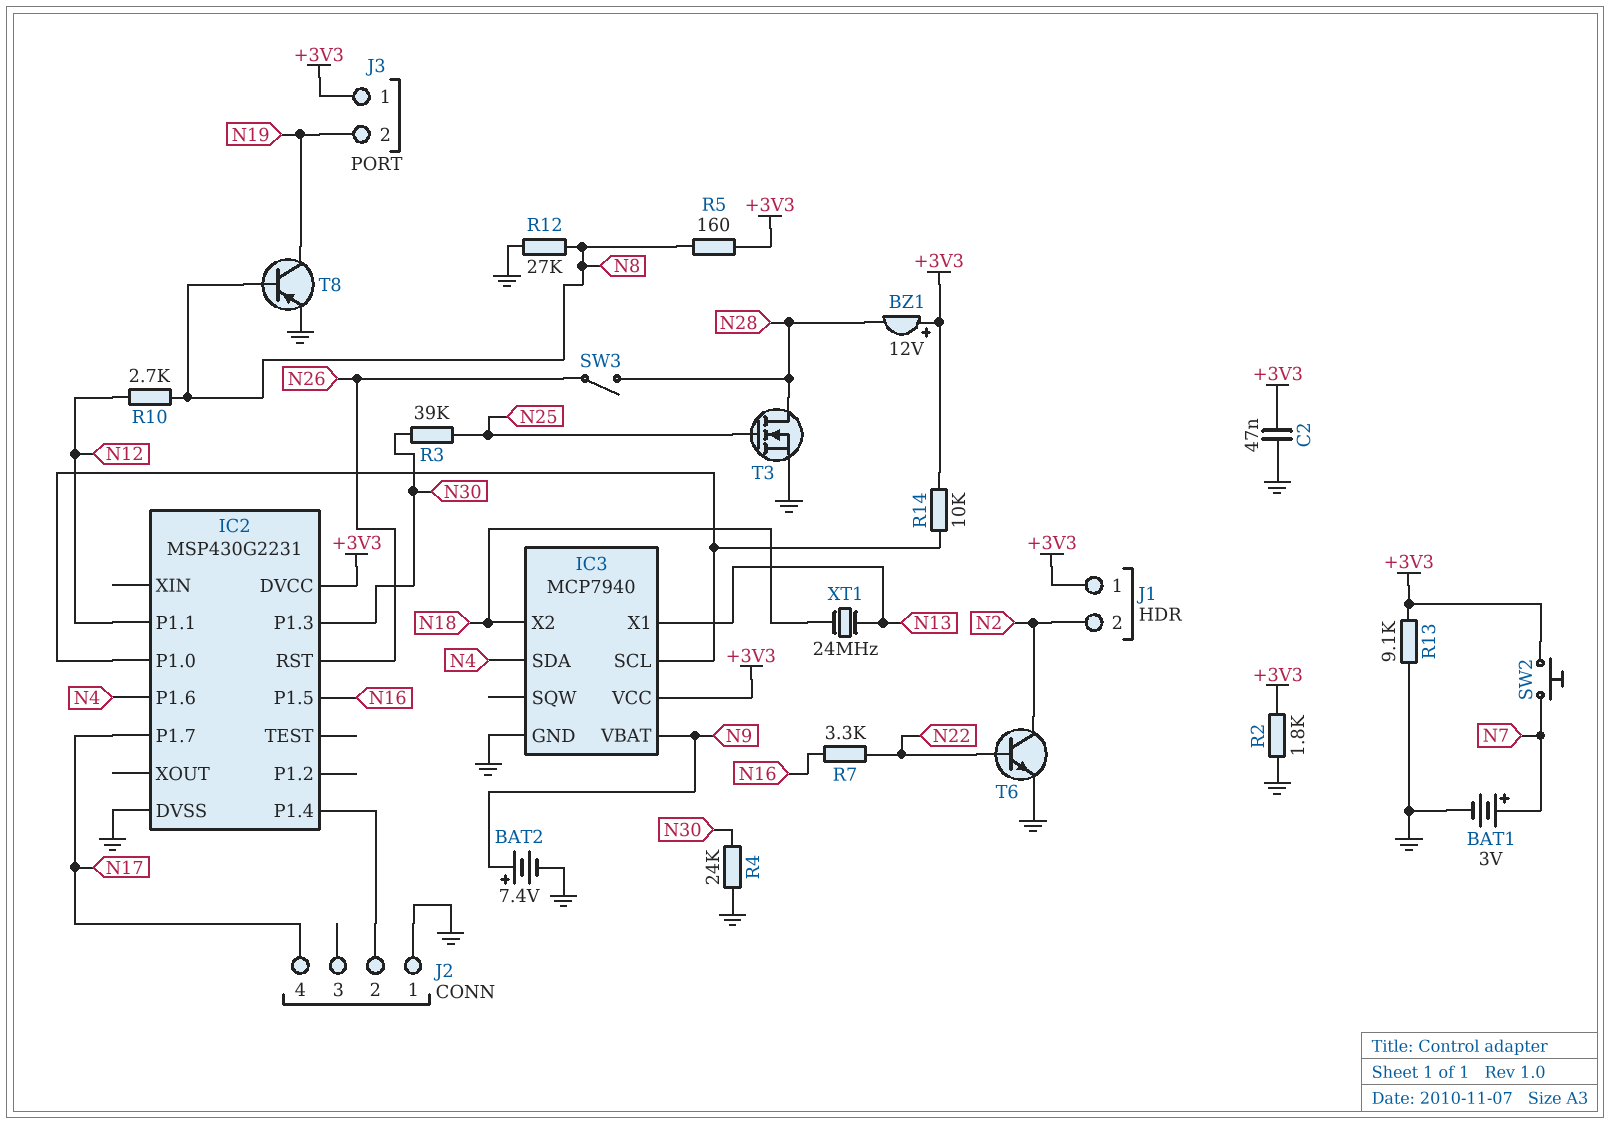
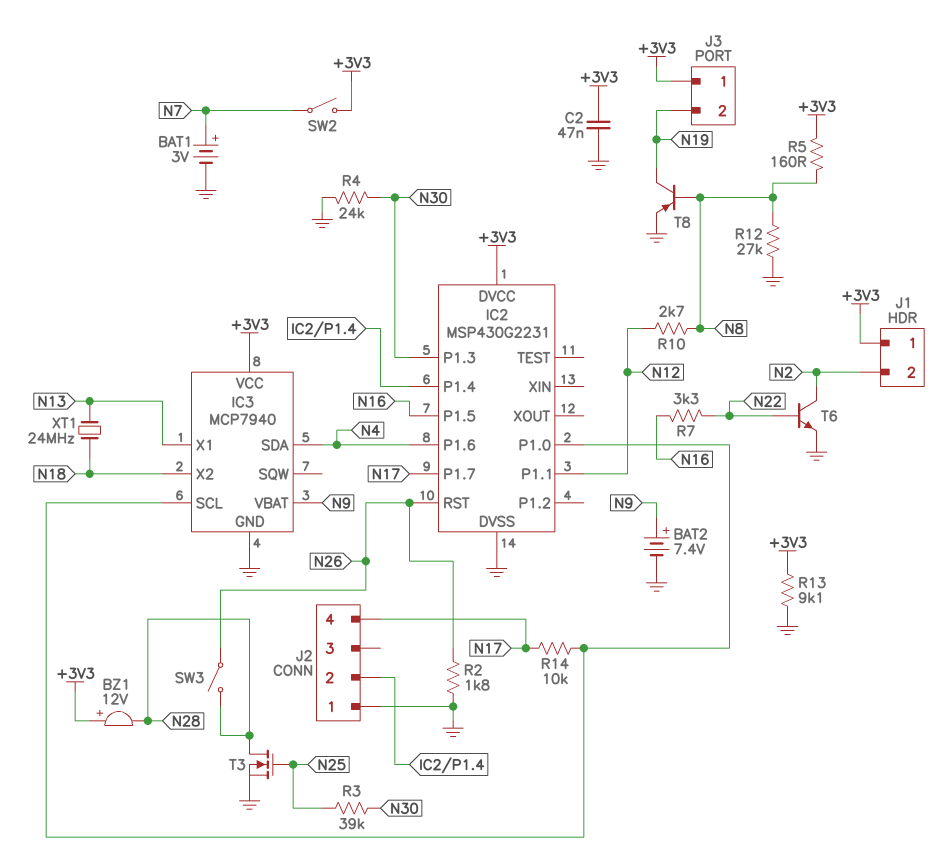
R2: 1.8k (+3V3, GND) -> 1.8k (GND, N26)
R14: 10k (+3V3, IC2/P1.0) -> 10k (IC2/P1.0, N17)
SW2: button (+3V3, N7) -> switch (+3V3, N7)

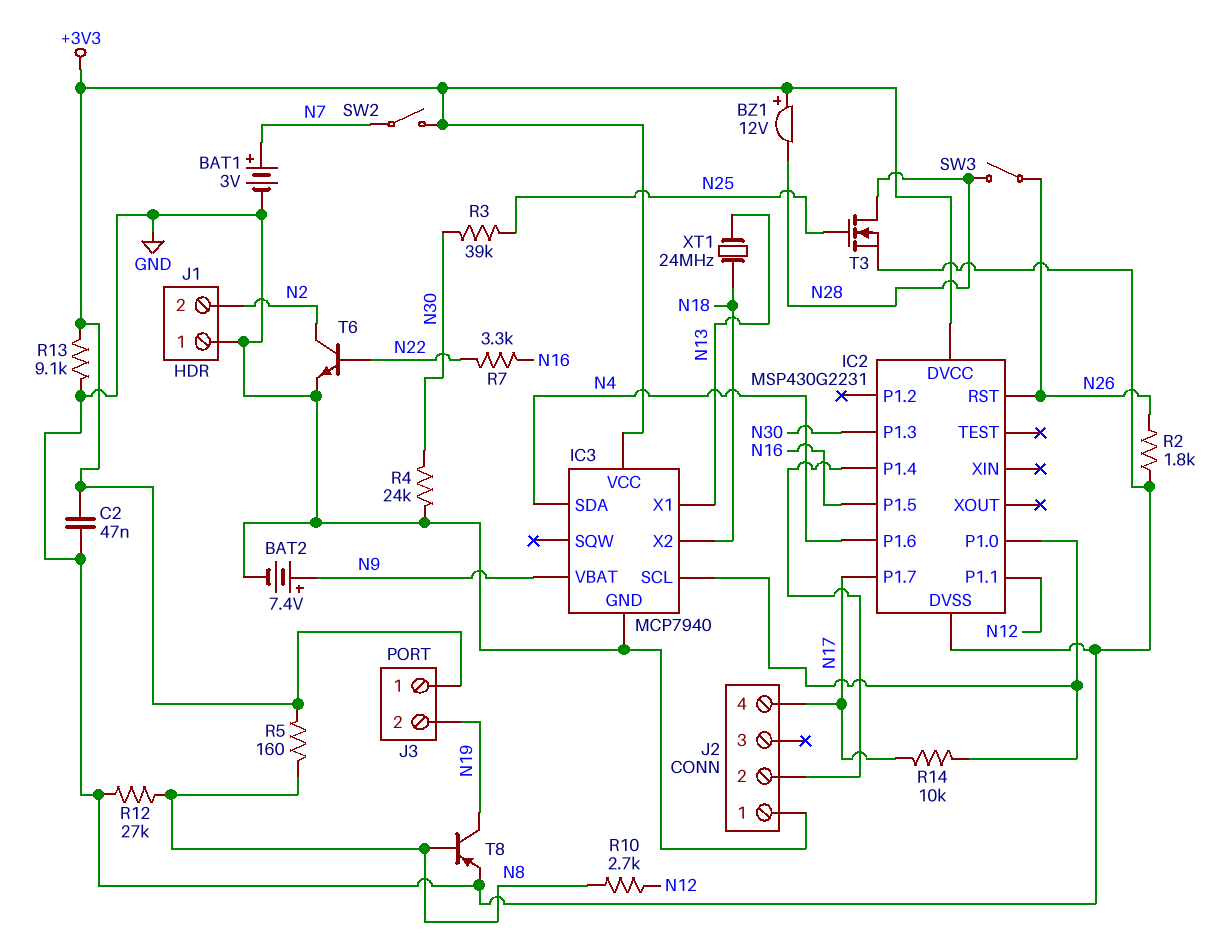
J1 pin 1: +3V3 -> GND

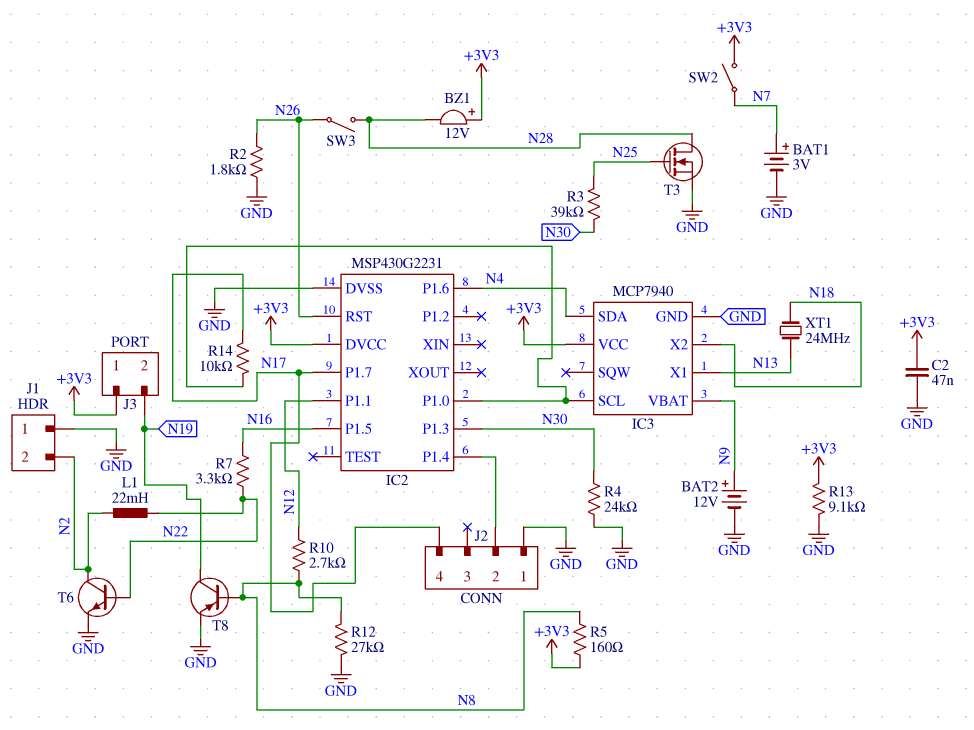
BAT2: 7.4V (plus N9, minus GND) -> 12V (plus N9, minus GND)
L1: none -> 22mH (N2, N22)

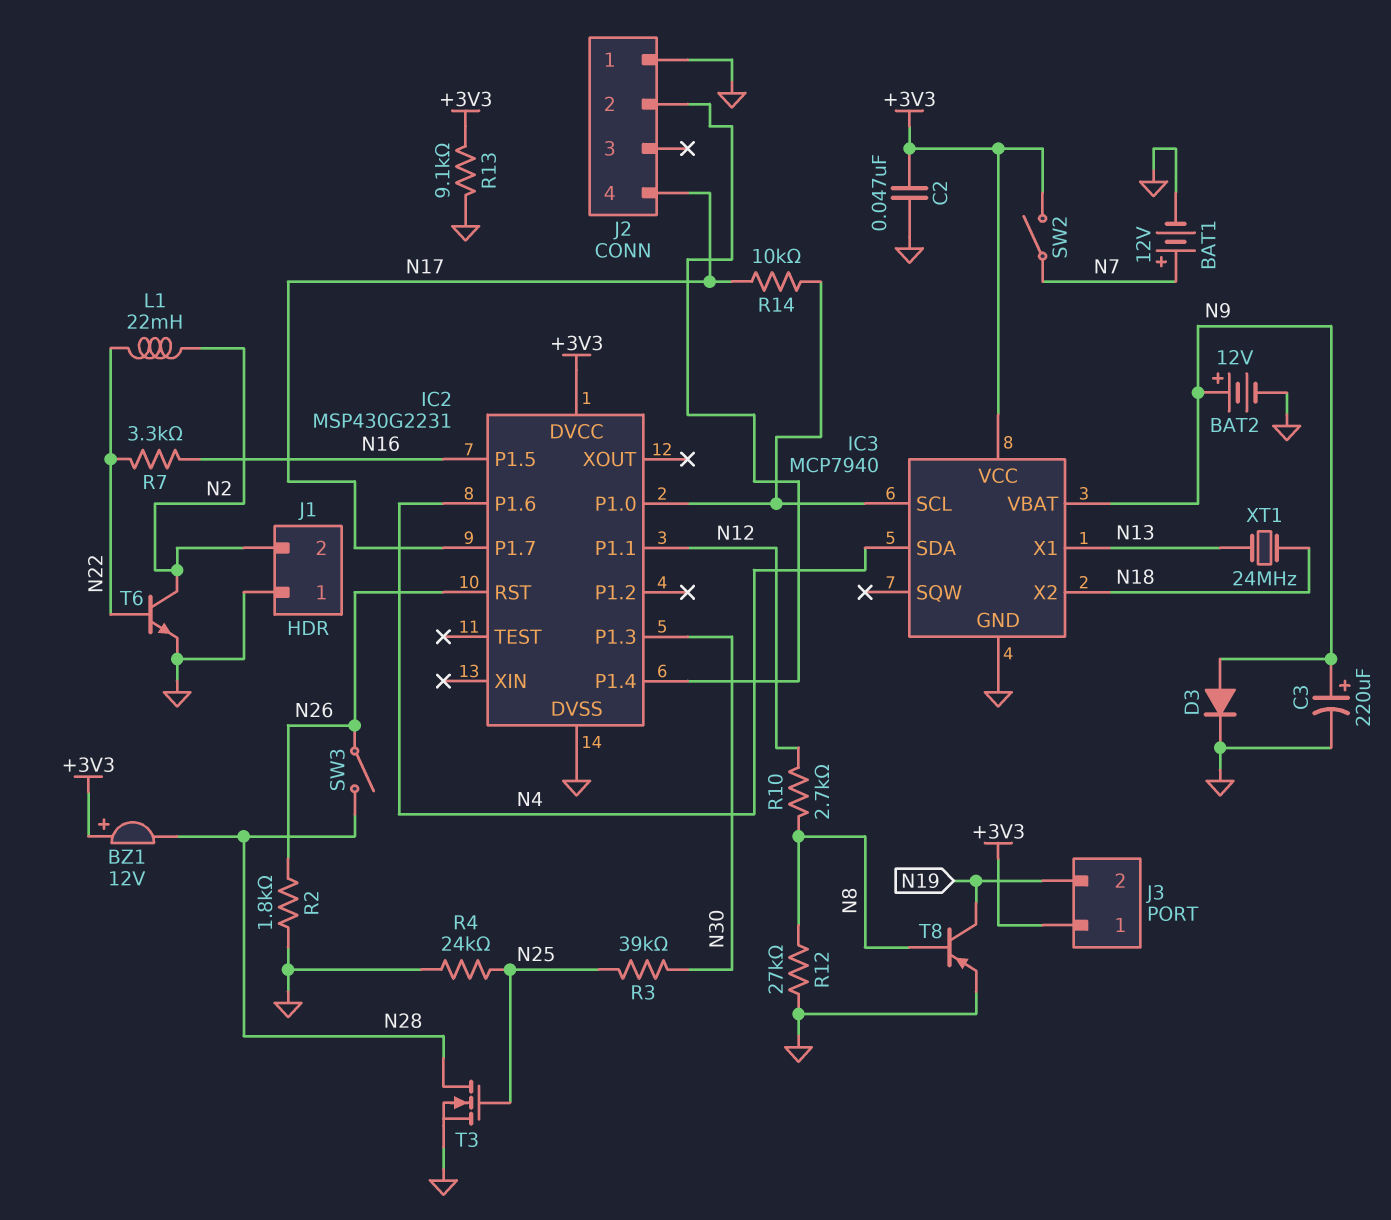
BAT1: 3V (plus N7, minus GND) -> 12V (plus N7, minus GND)
C3: none -> 220uF (plus N9, minus GND)
D3: none -> diode (A N9, K GND)
R4: 24k (GND, N30) -> 24k (GND, N25)
R5: 160 (+3V3, N8) -> none

